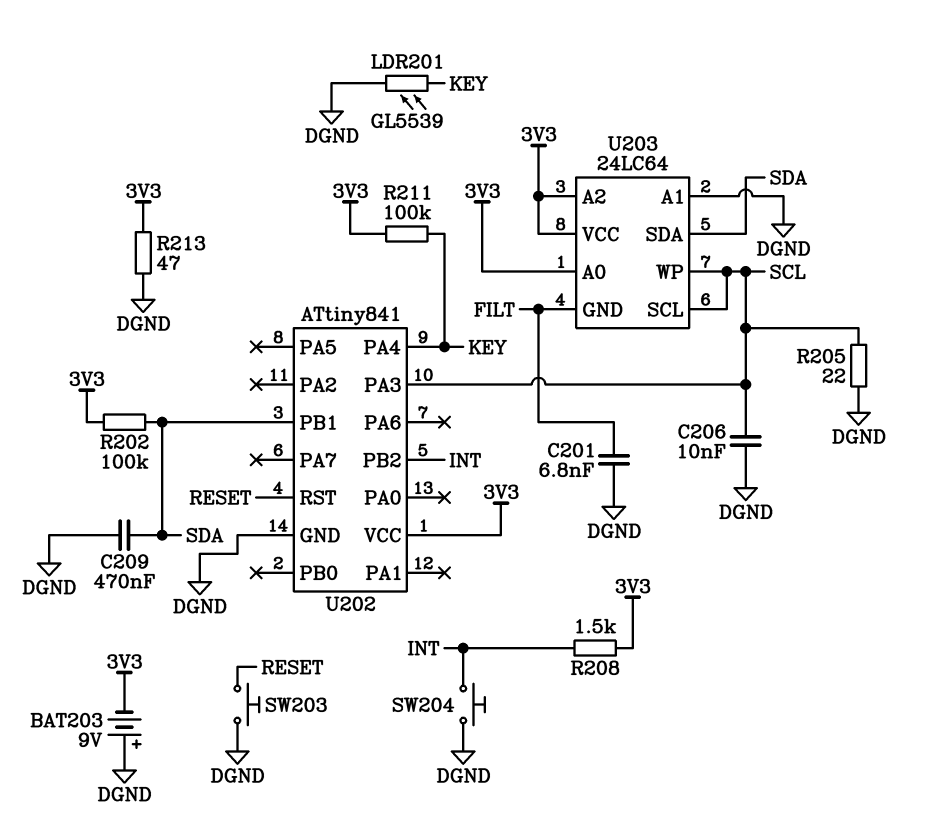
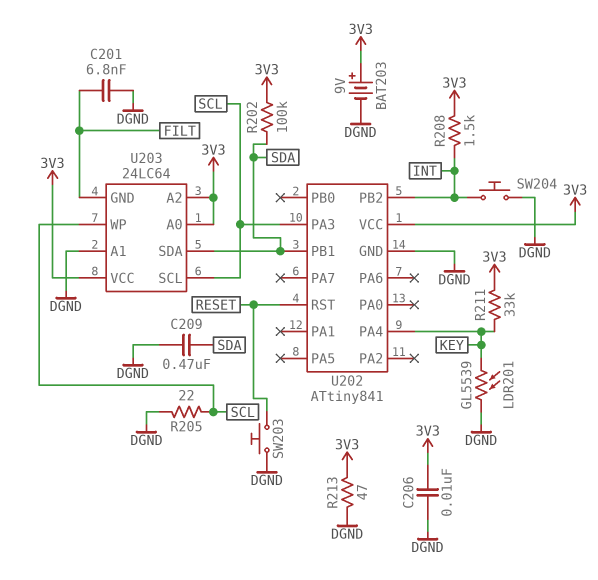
BAT203: 9V (plus DGND, minus 3V3) -> 9V (plus 3V3, minus DGND)
C206: 10nF (DGND, SCL) -> 10nF (3V3, DGND)
R211: 100k (3V3, KEY) -> 33k (3V3, KEY)

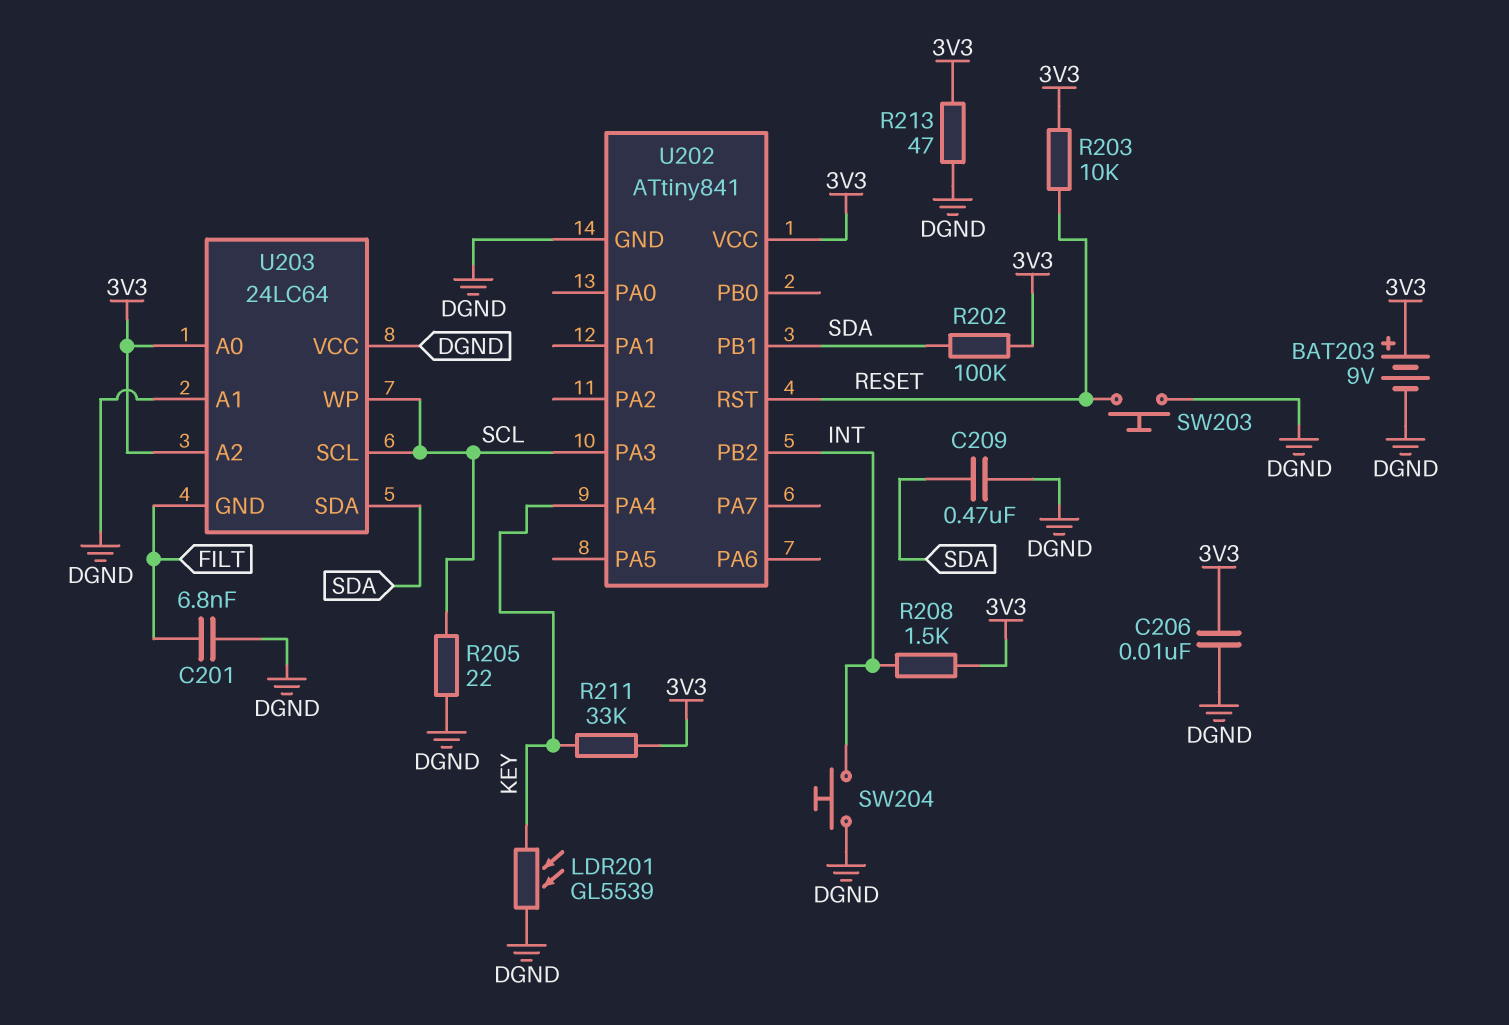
R203: none -> 10k (3V3, RESET)
U203 pin VCC: 3V3 -> DGND

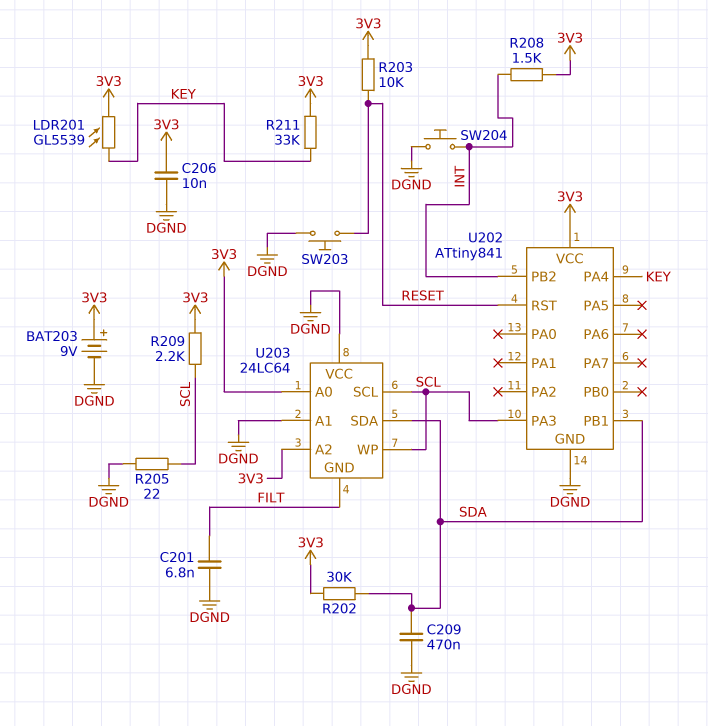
LDR201: GL5539 (DGND, KEY) -> GL5539 (3V3, KEY)
R202: 100k (3V3, SDA) -> 30k (3V3, SDA)
R209: none -> 2.2k (3V3, SCL)
R213: 47 (3V3, DGND) -> none

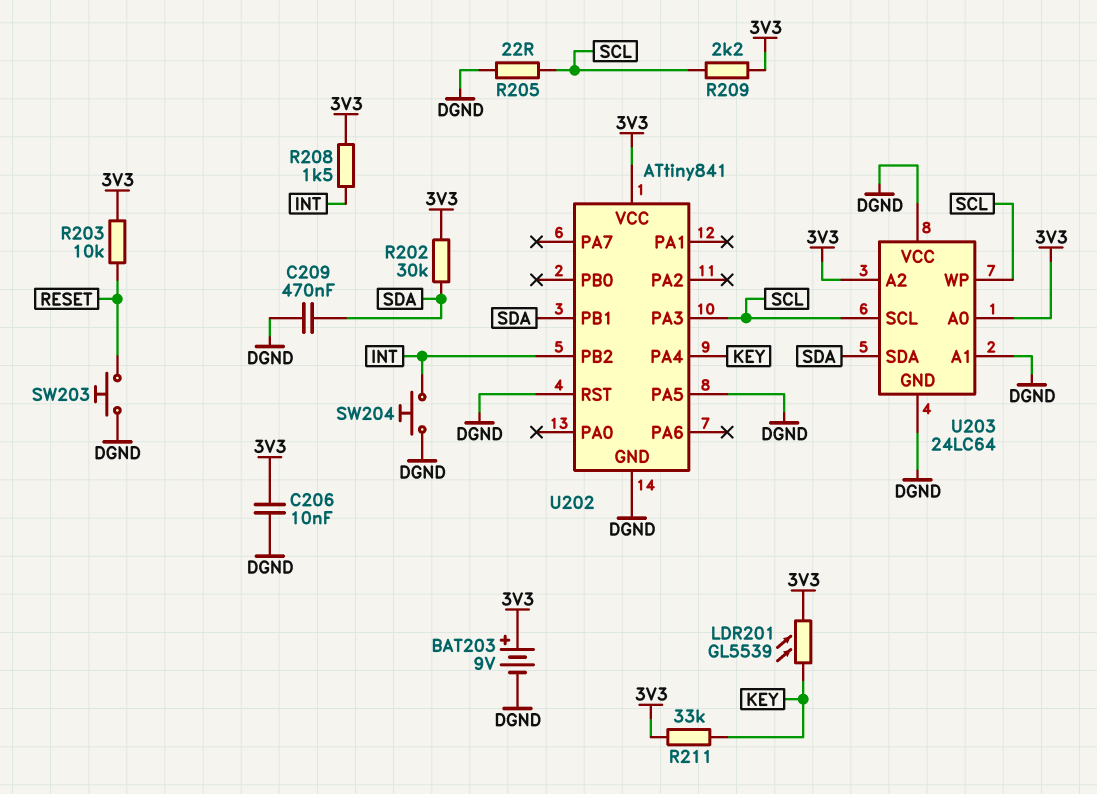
C201: 6.8nF (DGND, FILT) -> none
U202 pin PA5: none -> DGND
U202 pin RST: RESET -> DGND
U203 pin GND: FILT -> DGND

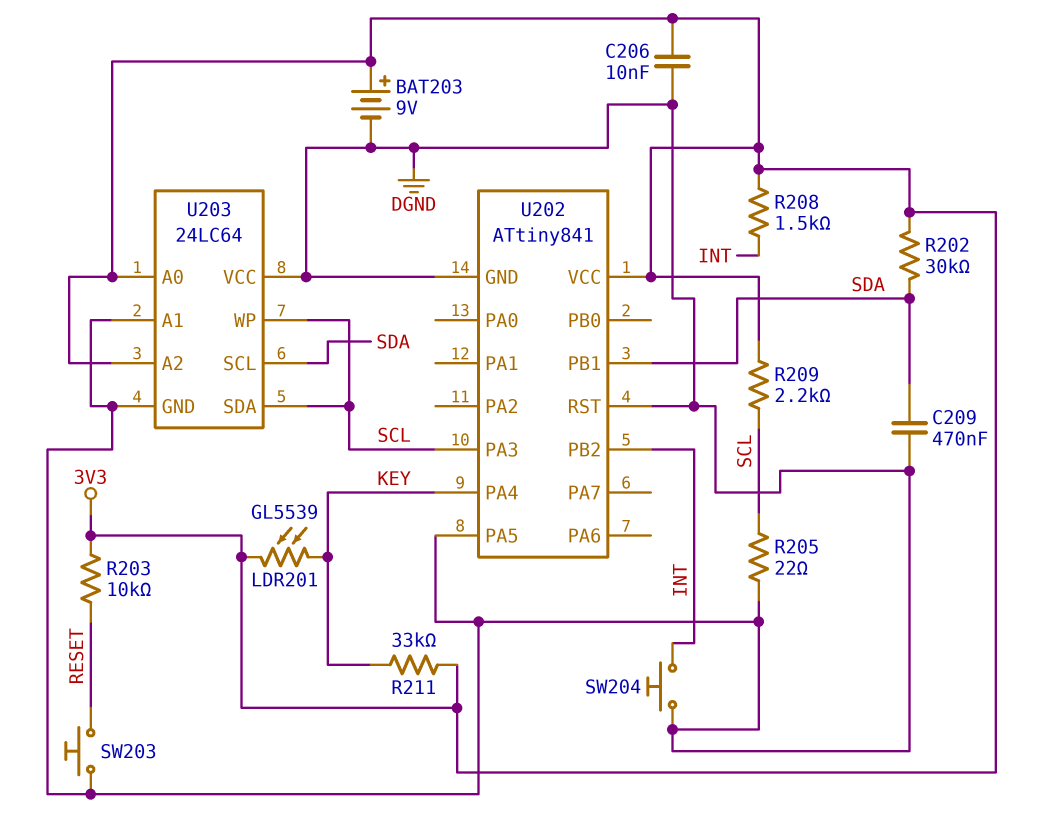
U203 pin SCL: SCL -> SDA
U203 pin SDA: SDA -> SCL

